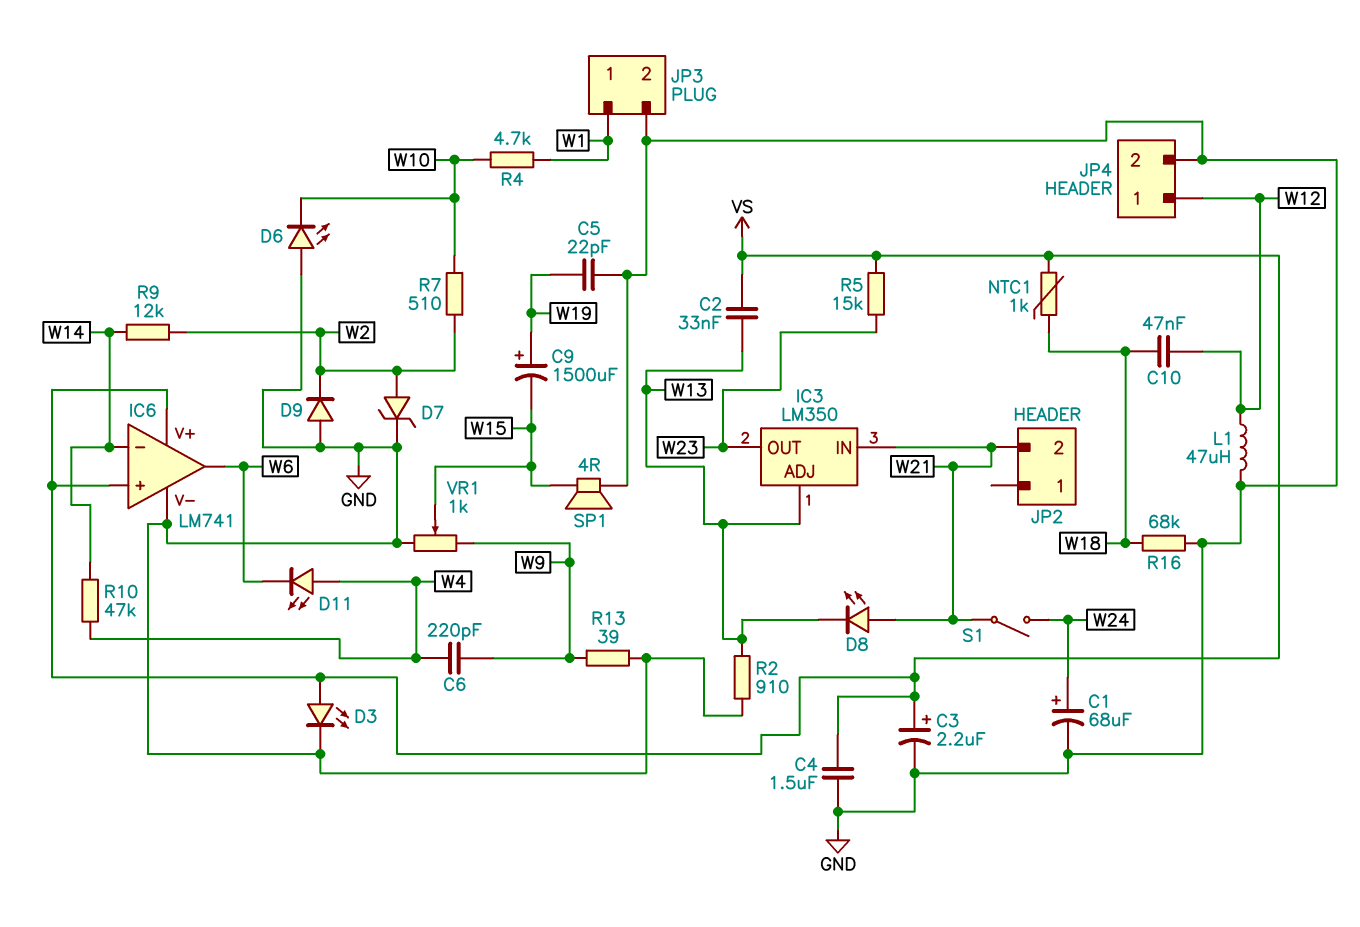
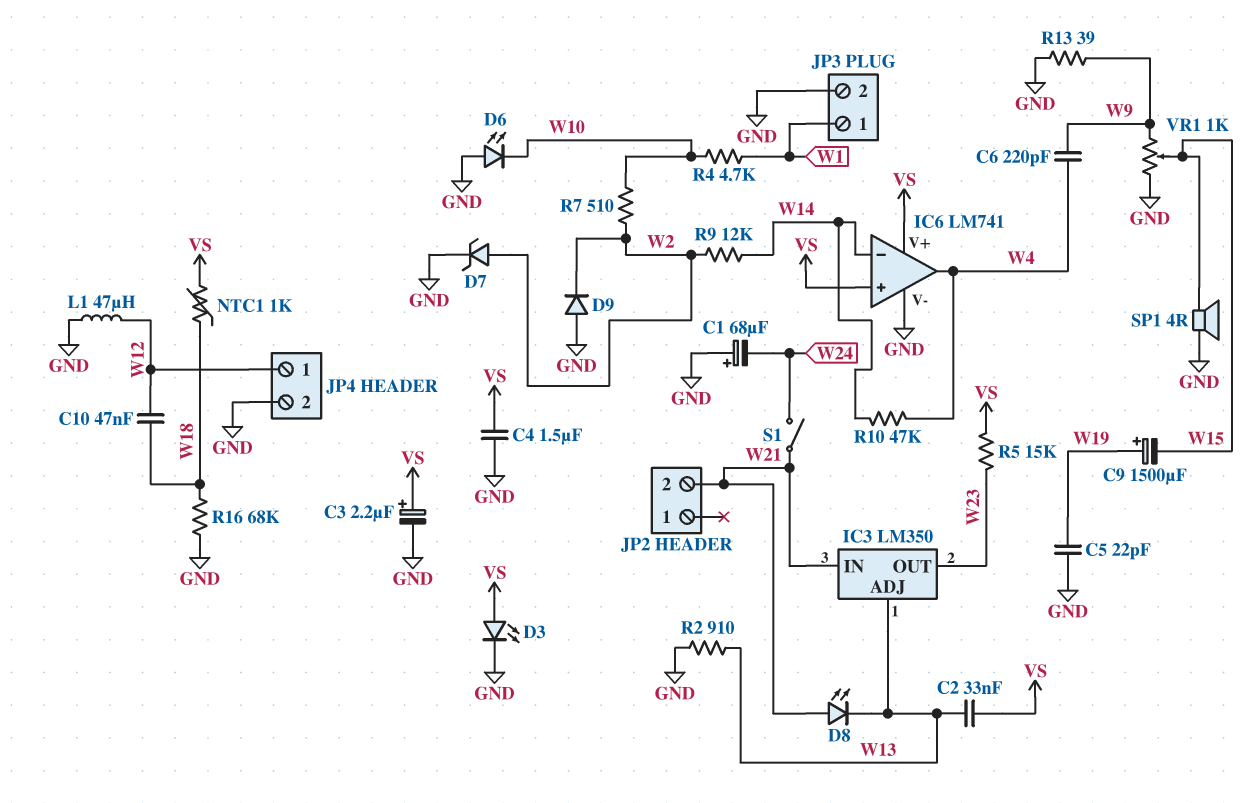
C1: 68uF (plus W24, minus GND) -> 68uF (plus GND, minus W24)
D11: LED (A W4, K W6) -> none
IC6 pin out: W6 -> W4

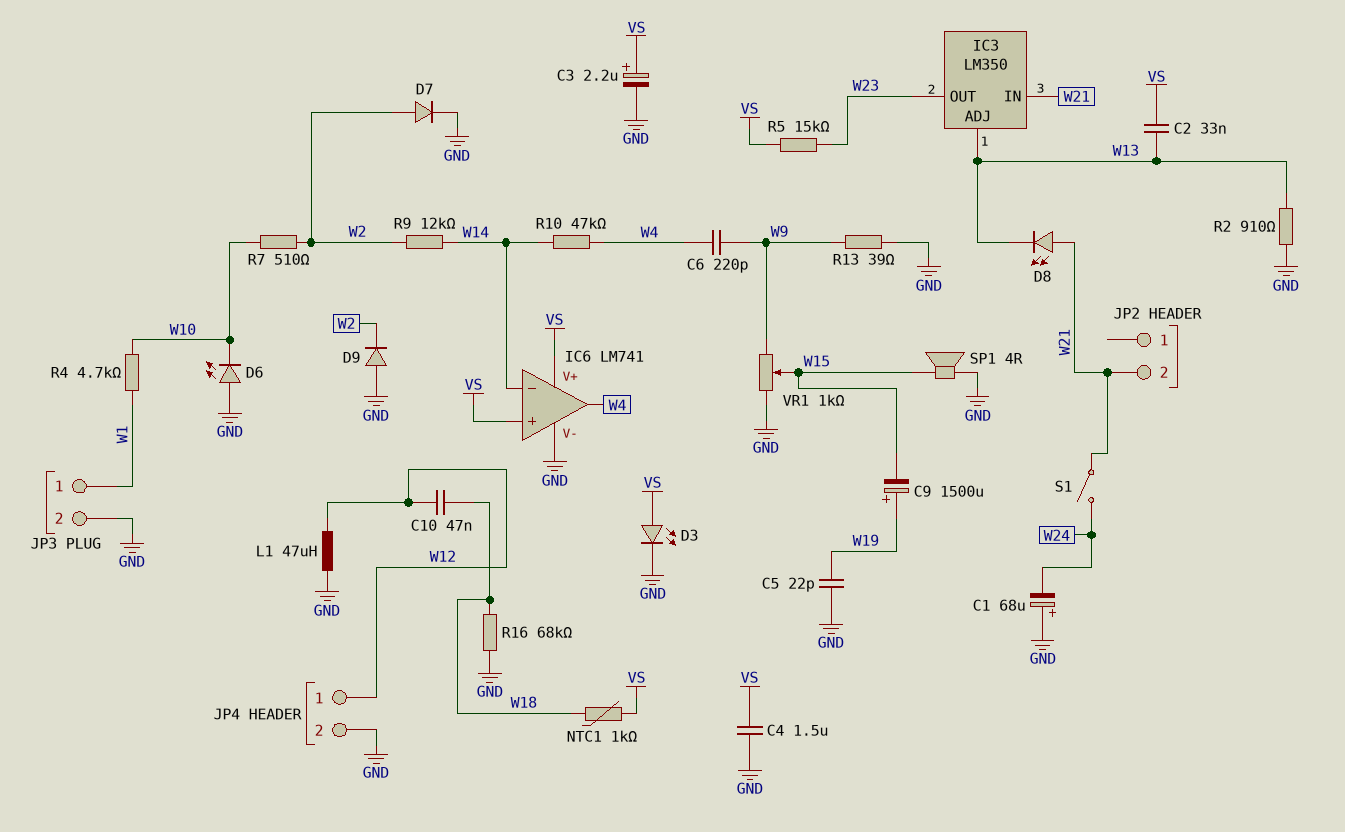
D7: zener (A W2, K GND) -> diode (A W2, K GND)

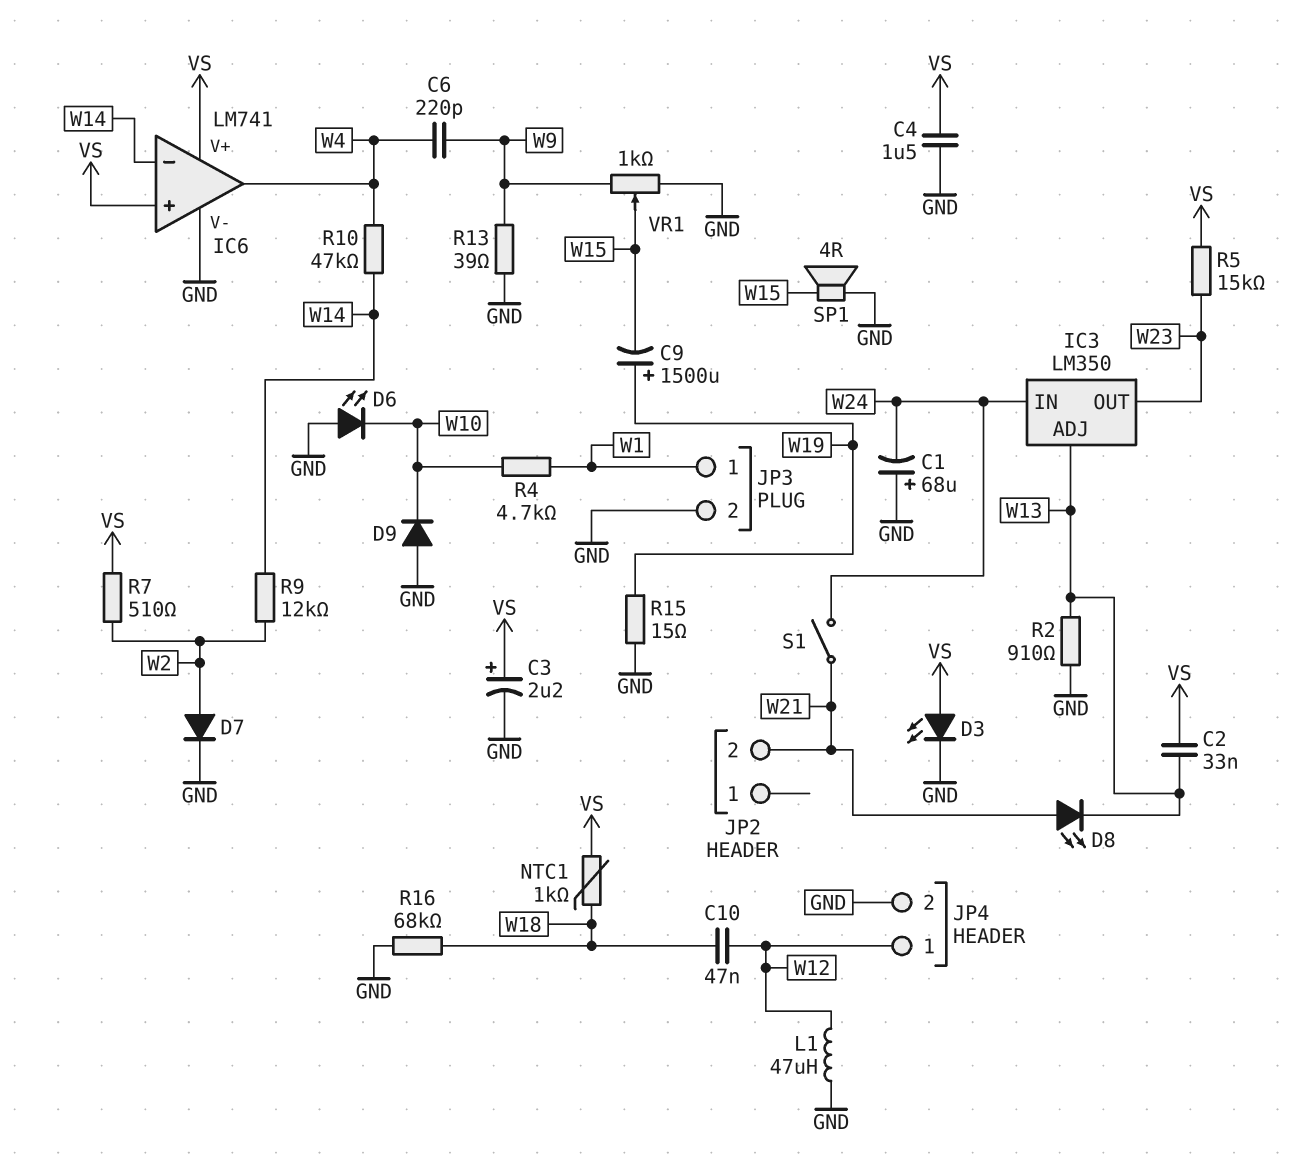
C5: 22pF (GND, W19) -> none
D9: diode (A GND, K W2) -> diode (A GND, K W10)
IC3 pin IN: W21 -> W24
R7: 510 (W2, W10) -> 510 (VS, W2)
R15: none -> 15 (GND, W19)

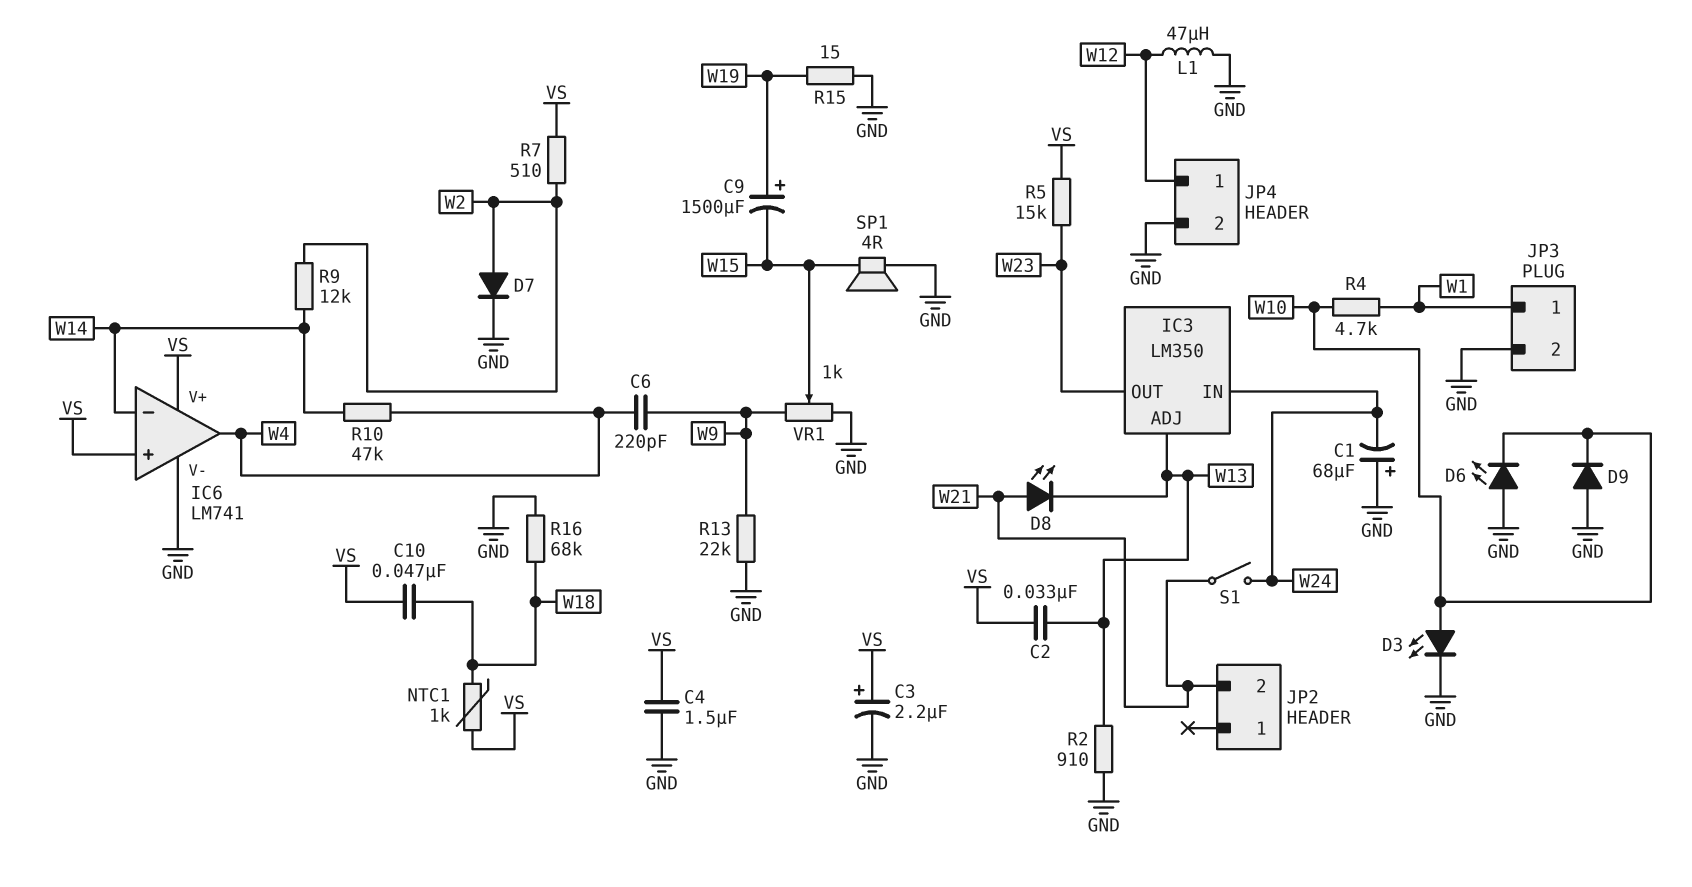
C10: 47nF (W12, W18) -> 47nF (VS, W18)
D3: LED (A VS, K GND) -> LED (A W10, K GND)
R13: 39 (GND, W9) -> 22k (GND, W9)

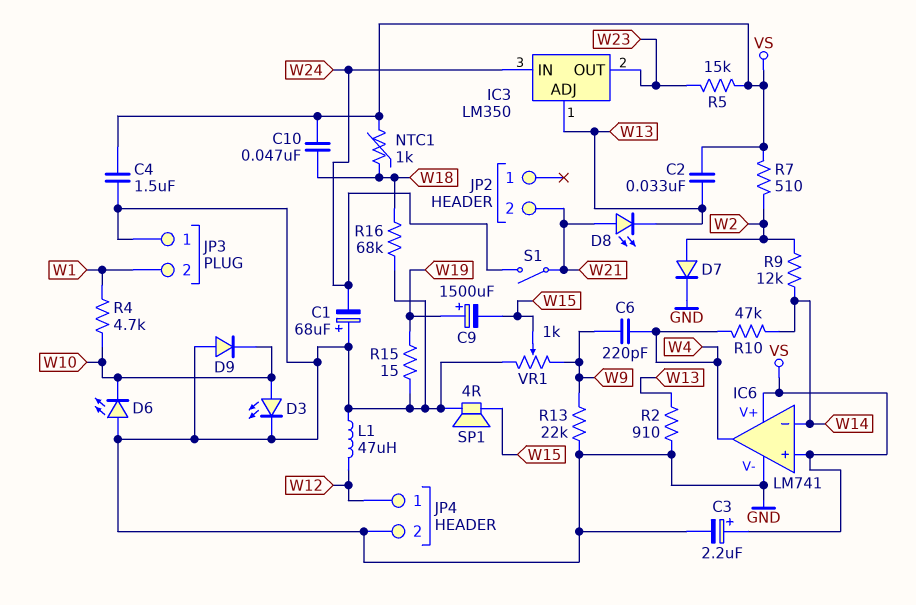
JP3 pin 1: W1 -> GND
JP3 pin 2: GND -> W1

